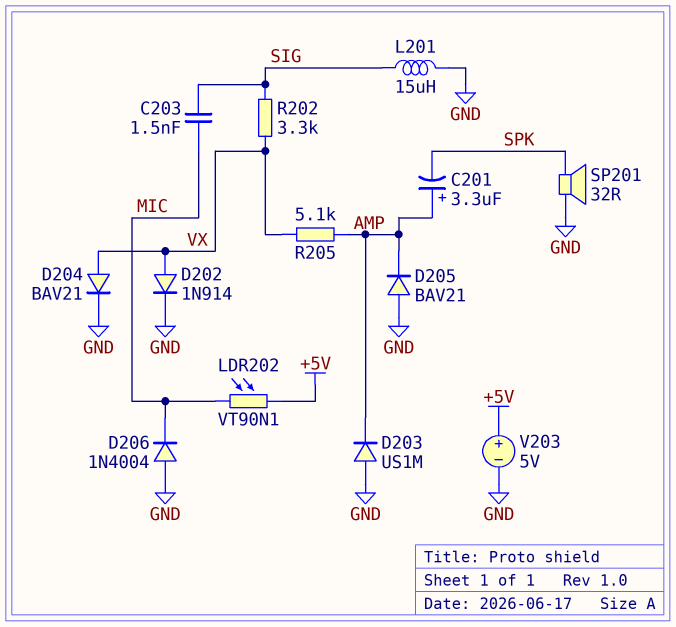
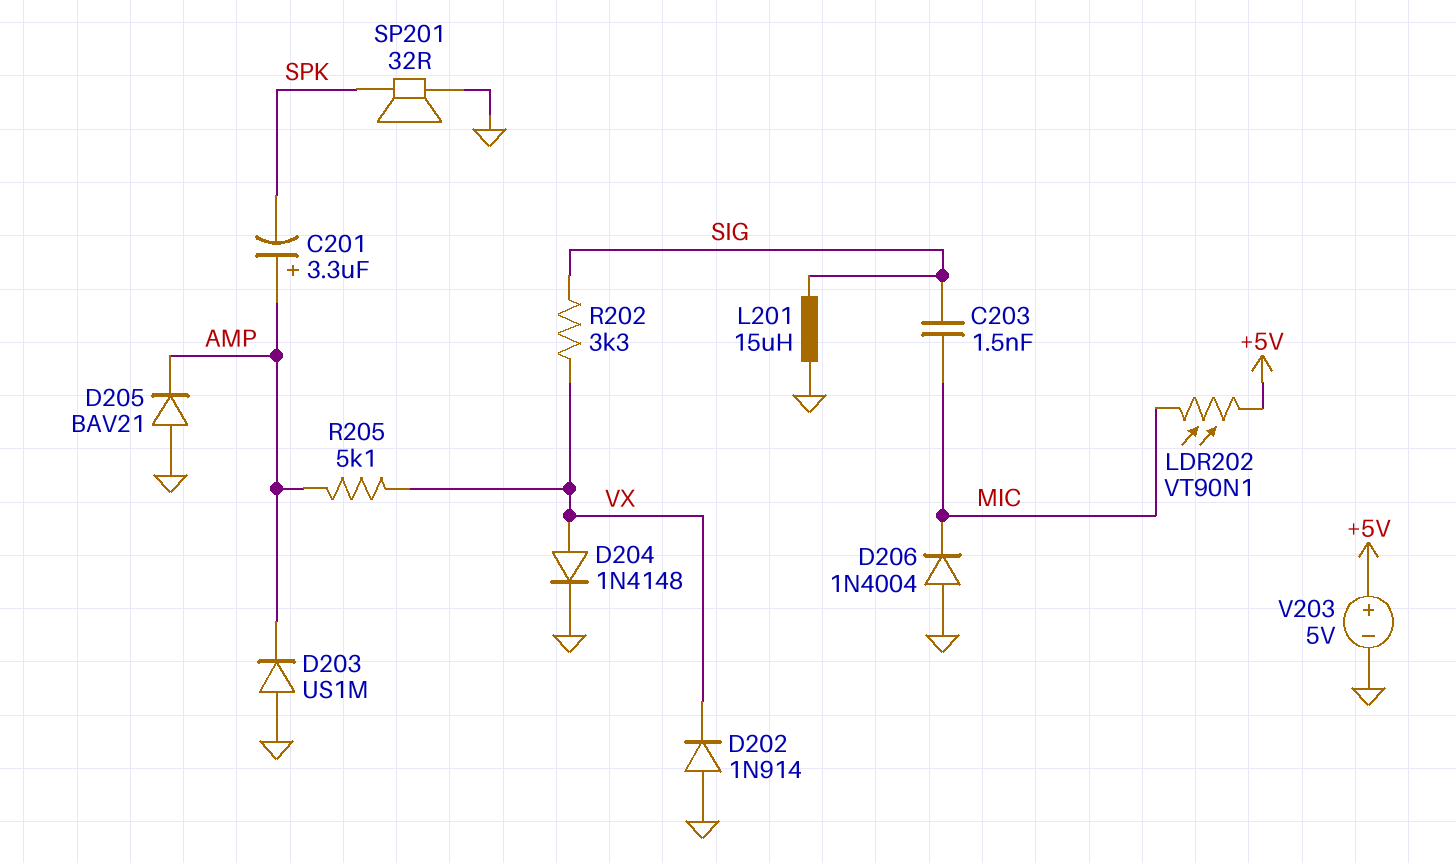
D202: diode 1N914 (A VX, K GND) -> diode 1N914 (A GND, K VX)
D204: diode BAV21 (A VX, K GND) -> diode 1N4148 (A VX, K GND)

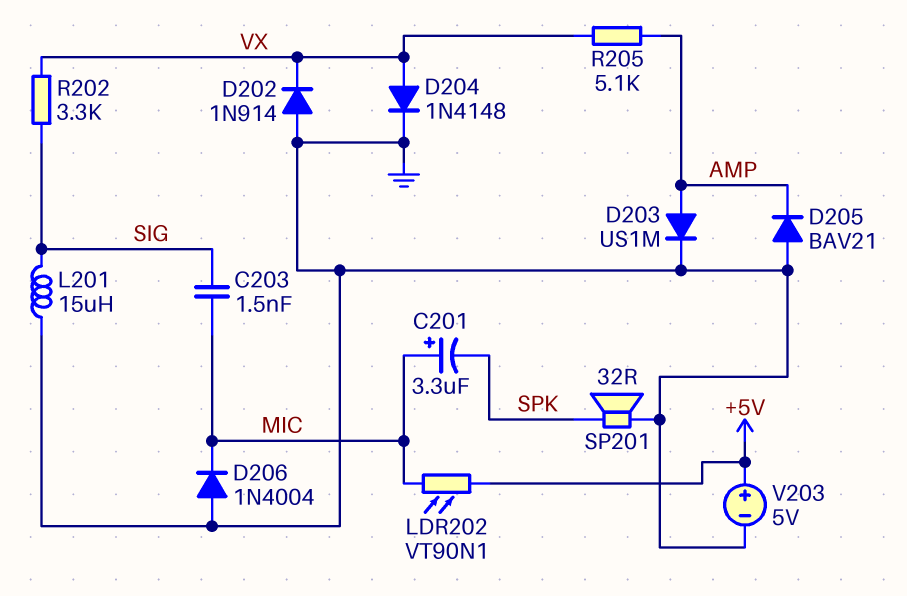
C201: 3.3uF (plus AMP, minus SPK) -> 3.3uF (plus MIC, minus SPK)
D203: diode US1M (A GND, K AMP) -> diode US1M (A AMP, K GND)

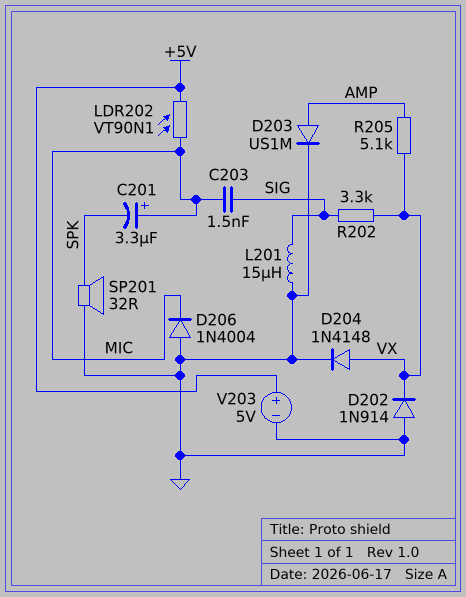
D205: diode BAV21 (A GND, K AMP) -> none

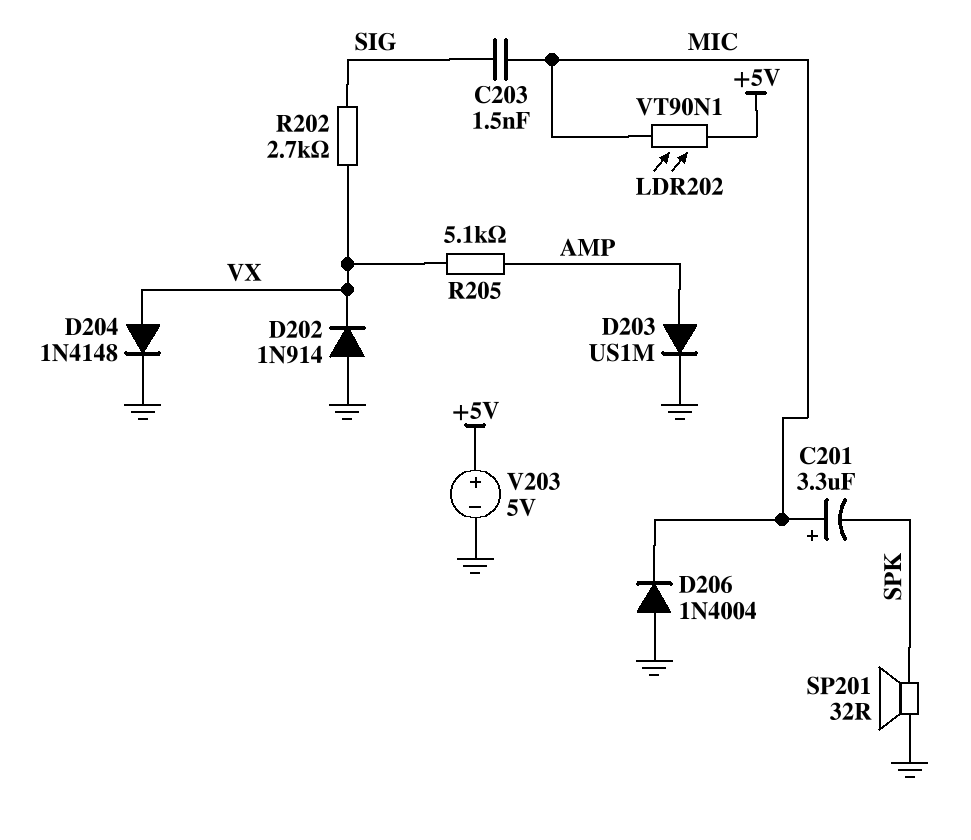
L201: 15uH (GND, SIG) -> none
R202: 3.3k (SIG, VX) -> 2.7k (SIG, VX)

